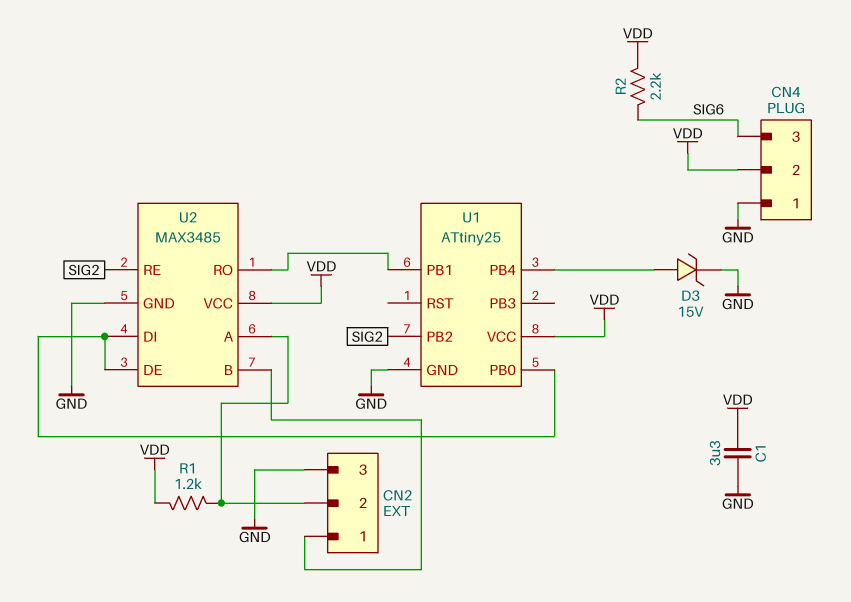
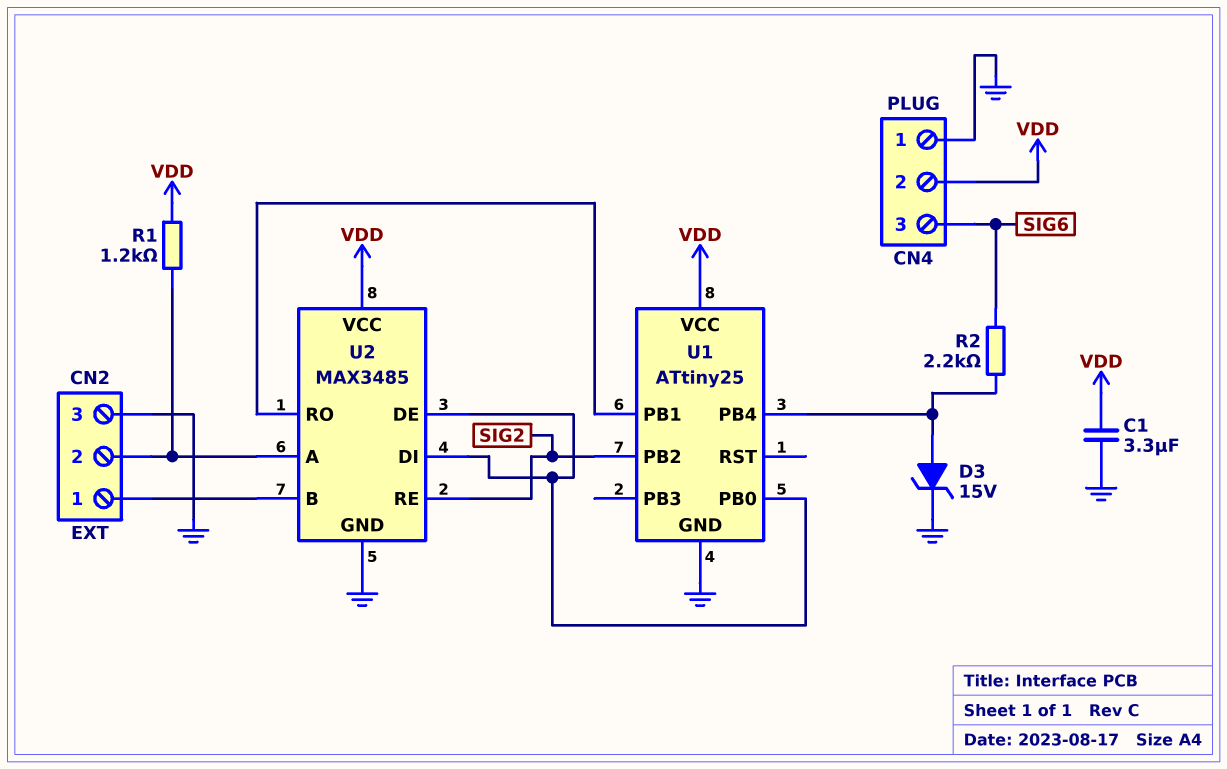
R2: 2.2k (SIG6, VDD) -> 2.2k (SIG6, U1/PB4)

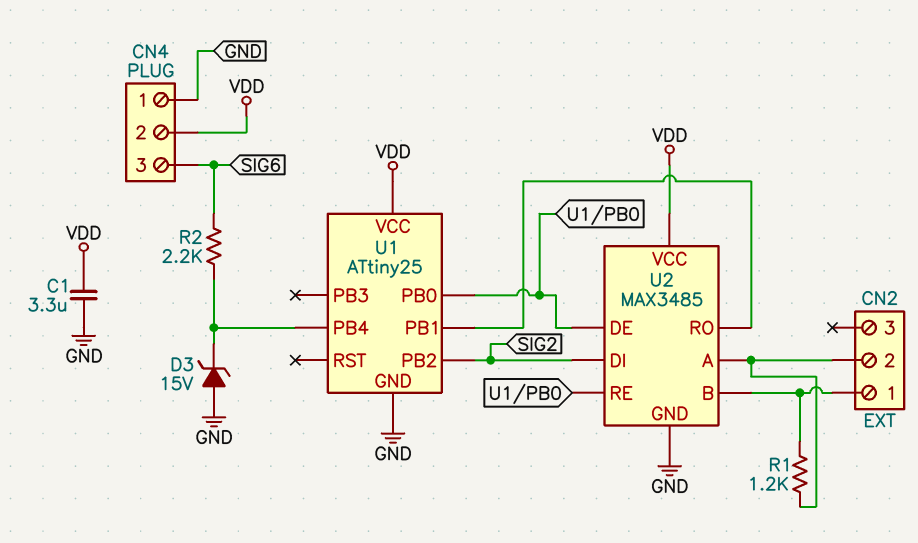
CN2 pin 3: GND -> none
D3: zener 15V (A U1/PB4, K GND) -> zener 15V (A GND, K U1/PB4)
R1: 1.2k (CN2/2, VDD) -> 1.2k (CN2/1, CN2/2)
U2 pin DI: U1/PB0 -> SIG2
U2 pin RE: SIG2 -> U1/PB0

